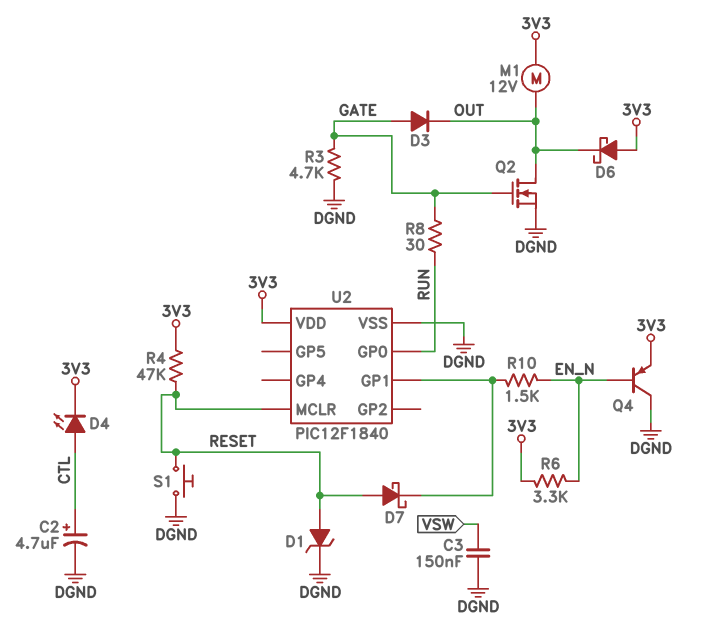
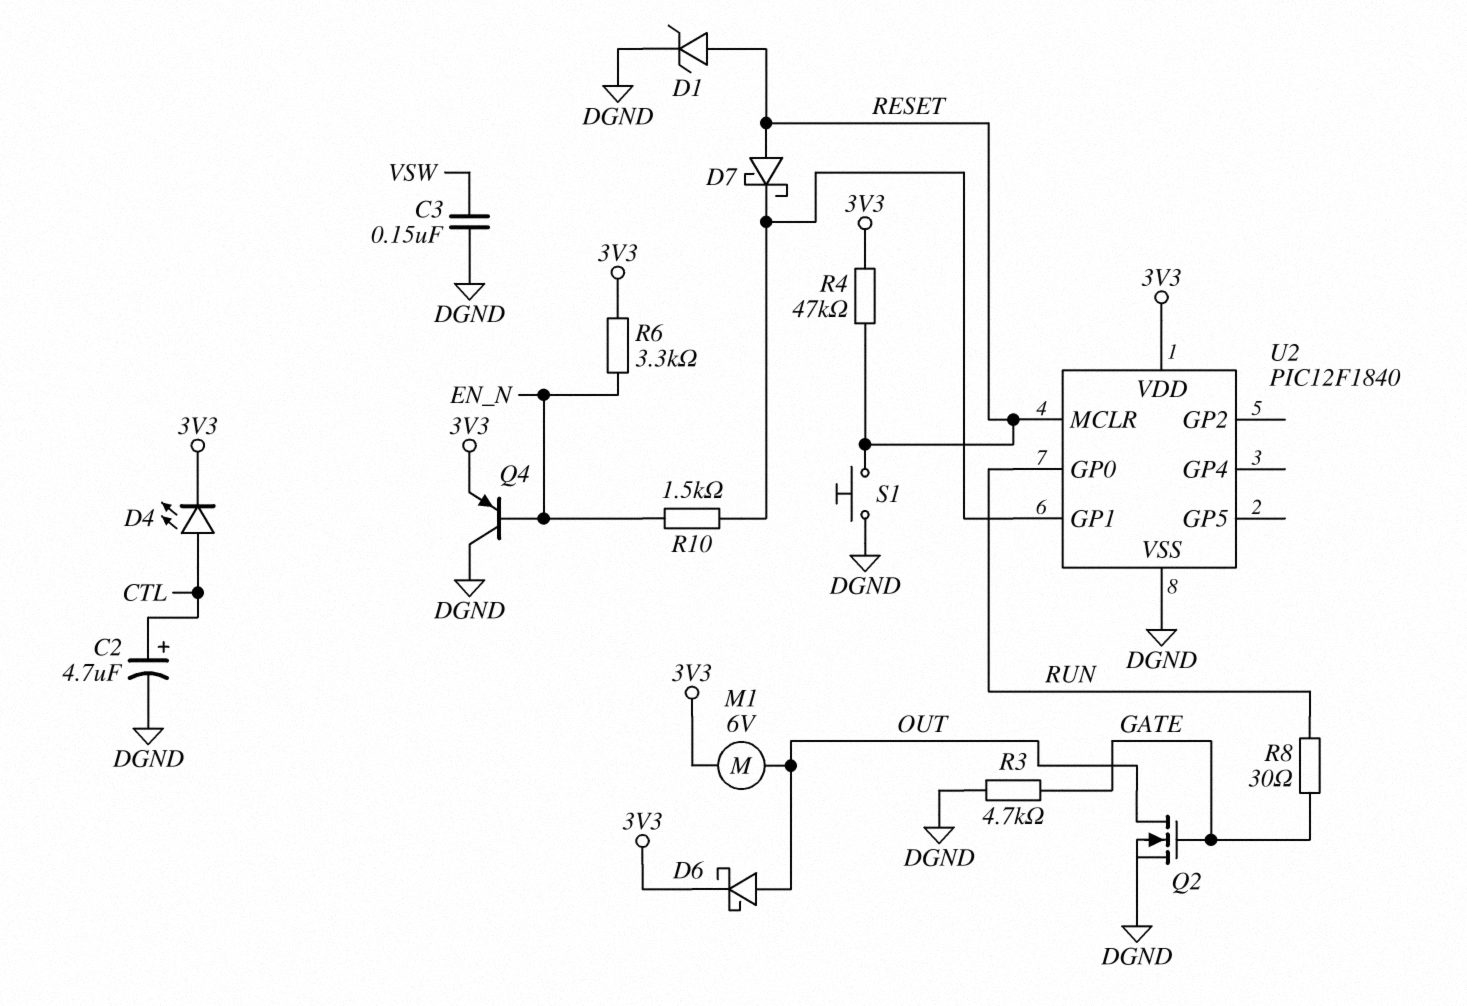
D3: diode (A GATE, K OUT) -> none
D6: schottky (A 3V3, K OUT) -> schottky (A OUT, K 3V3)
M1: motor 12V (3V3, OUT) -> motor 6V (3V3, OUT)

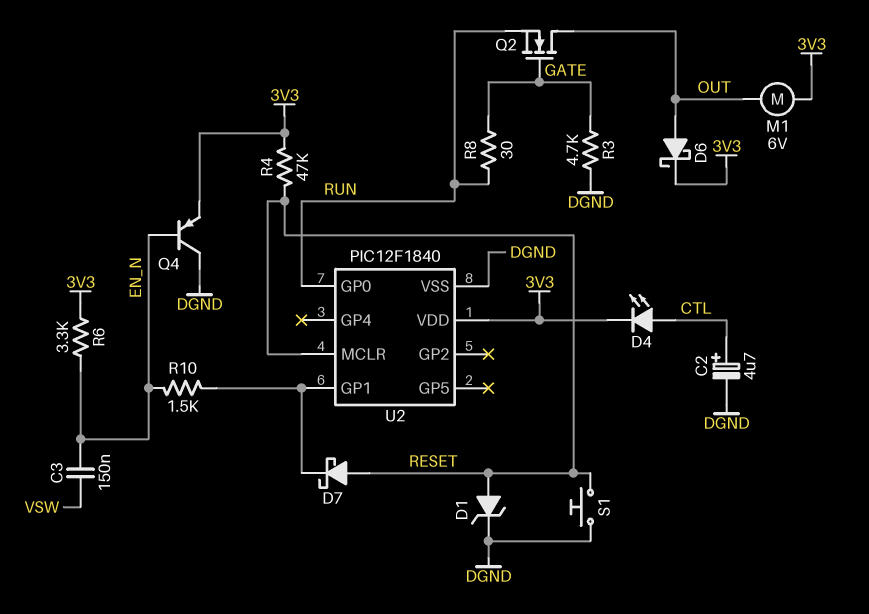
C3: 150nF (DGND, VSW) -> 150nF (EN_N, VSW)
Q2: NMOS (G GATE, D OUT, S DGND) -> NMOS (G GATE, D OUT, S RUN)

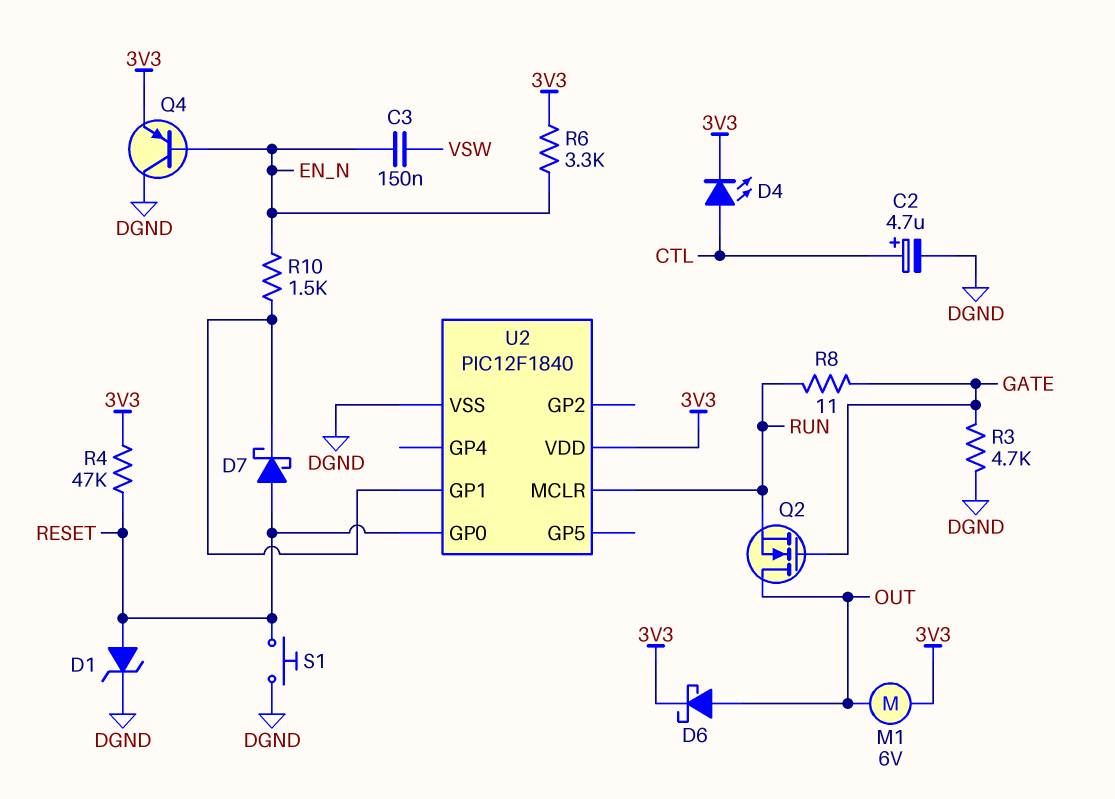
R8: 30 (GATE, RUN) -> 11 (GATE, RUN)
U2 pin GP0: RUN -> RESET
U2 pin MCLR: RESET -> RUN

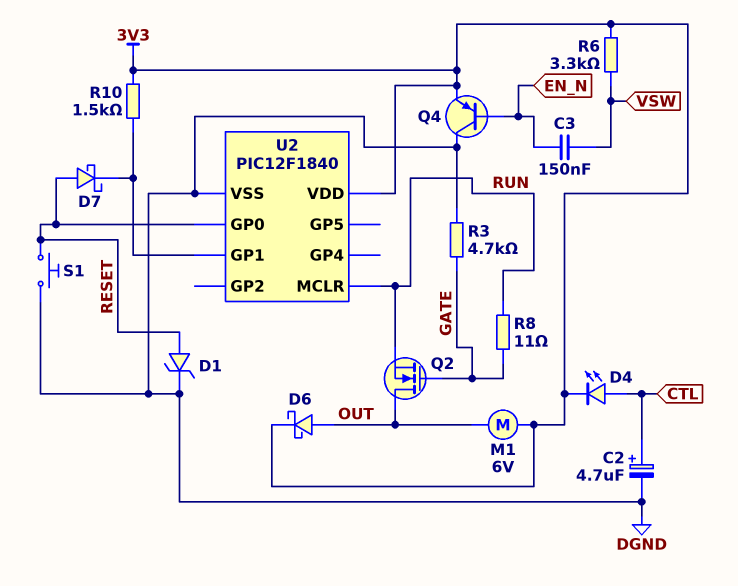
R4: 47k (3V3, RESET) -> none
R6: 3.3k (3V3, EN_N) -> 3.3k (3V3, VSW)
R10: 1.5k (EN_N, U2/GP1) -> 1.5k (3V3, U2/GP1)

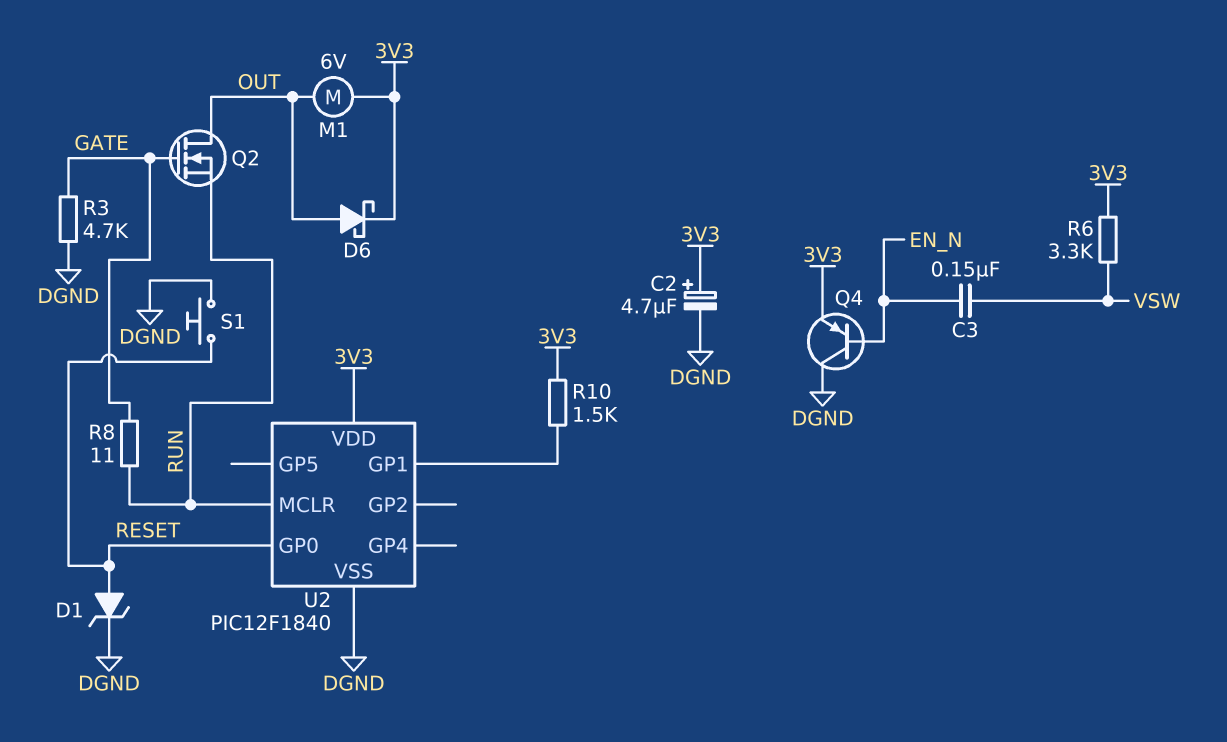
C2: 4.7uF (plus CTL, minus DGND) -> 4.7uF (plus 3V3, minus DGND)
D4: LED (A CTL, K 3V3) -> none
D7: schottky (A RESET, K U2/GP1) -> none

